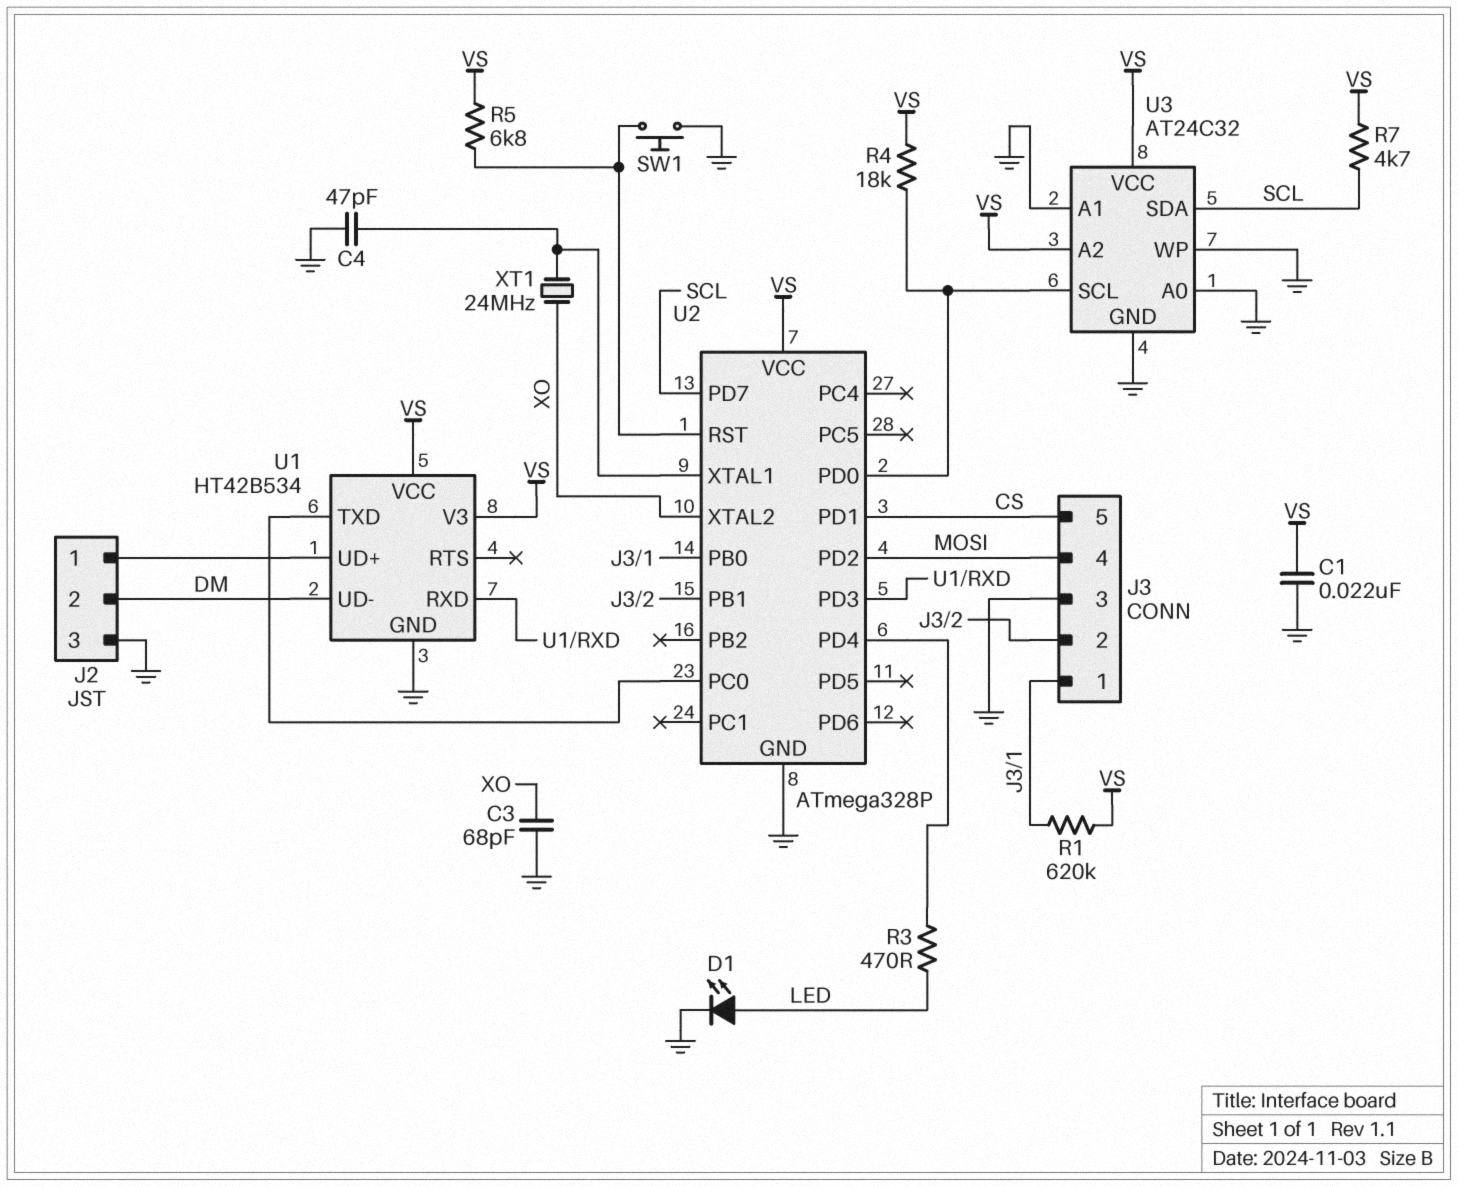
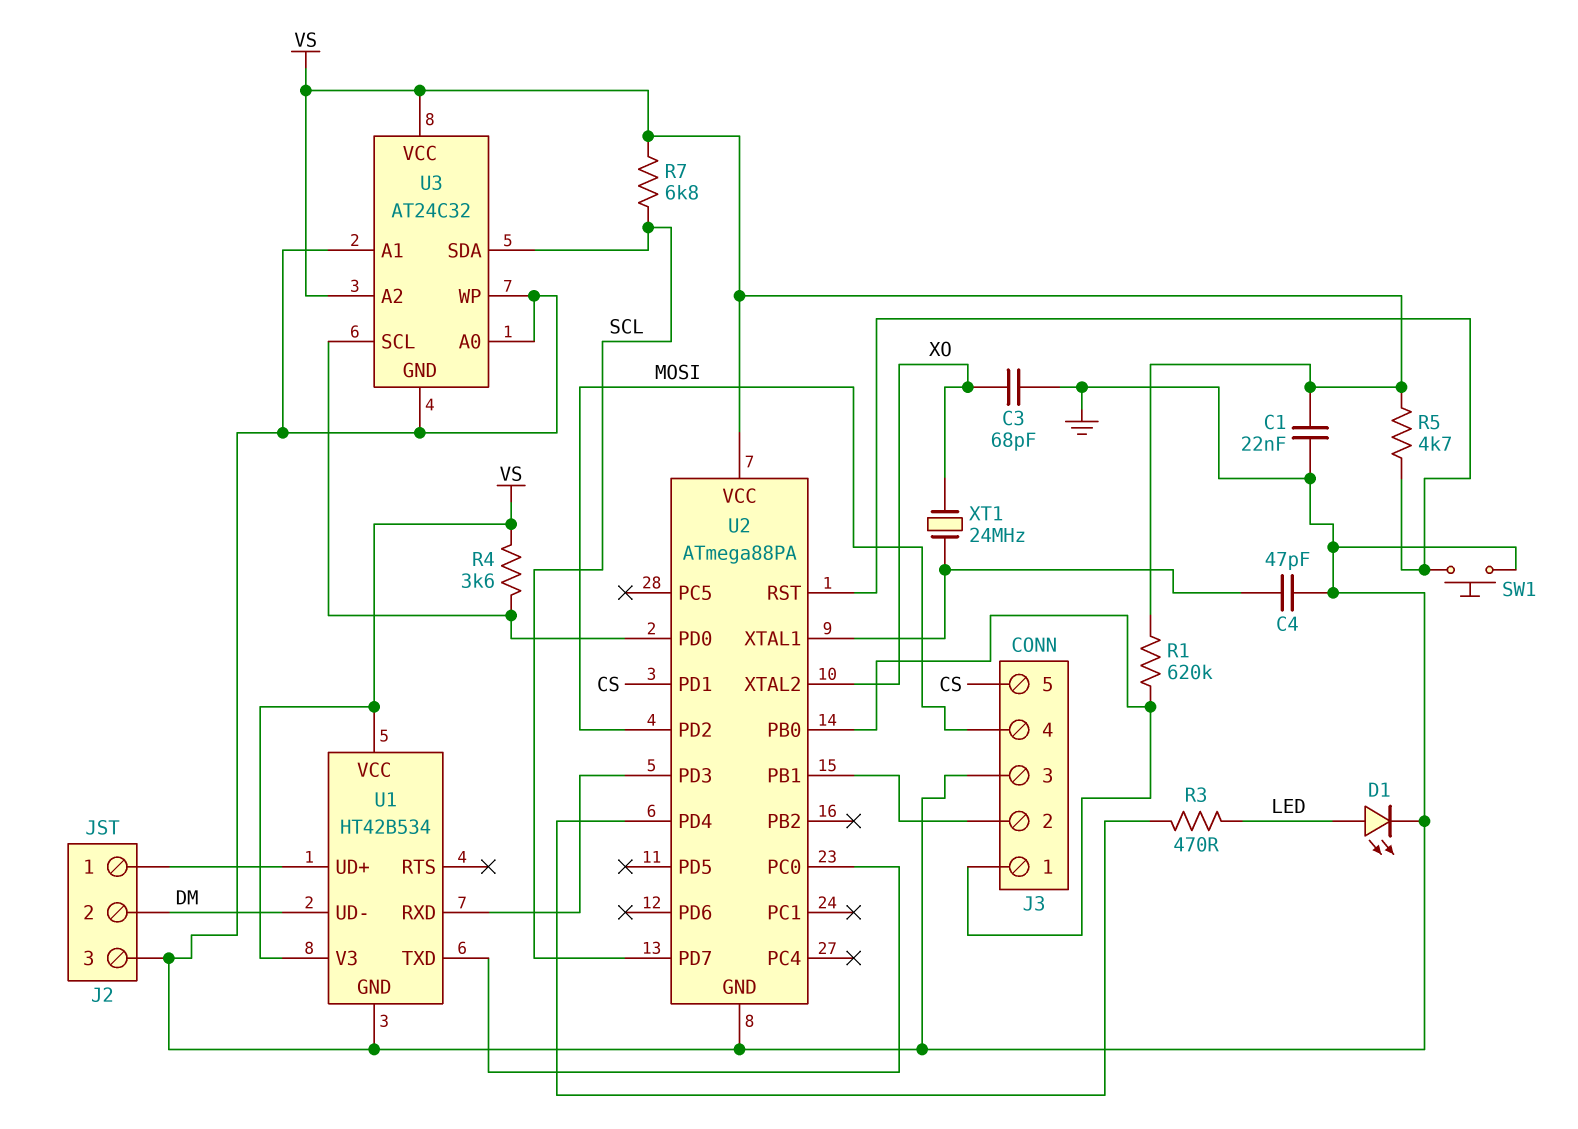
R4: 18k (U2/PD0, VS) -> 3.6k (U2/PD0, VS)
R5: 6.8k (U2/RST, VS) -> 4.7k (U2/RST, VS)
R7: 4.7k (SCL, VS) -> 6.8k (SCL, VS)
U2: ATmega328P -> ATmega88PA

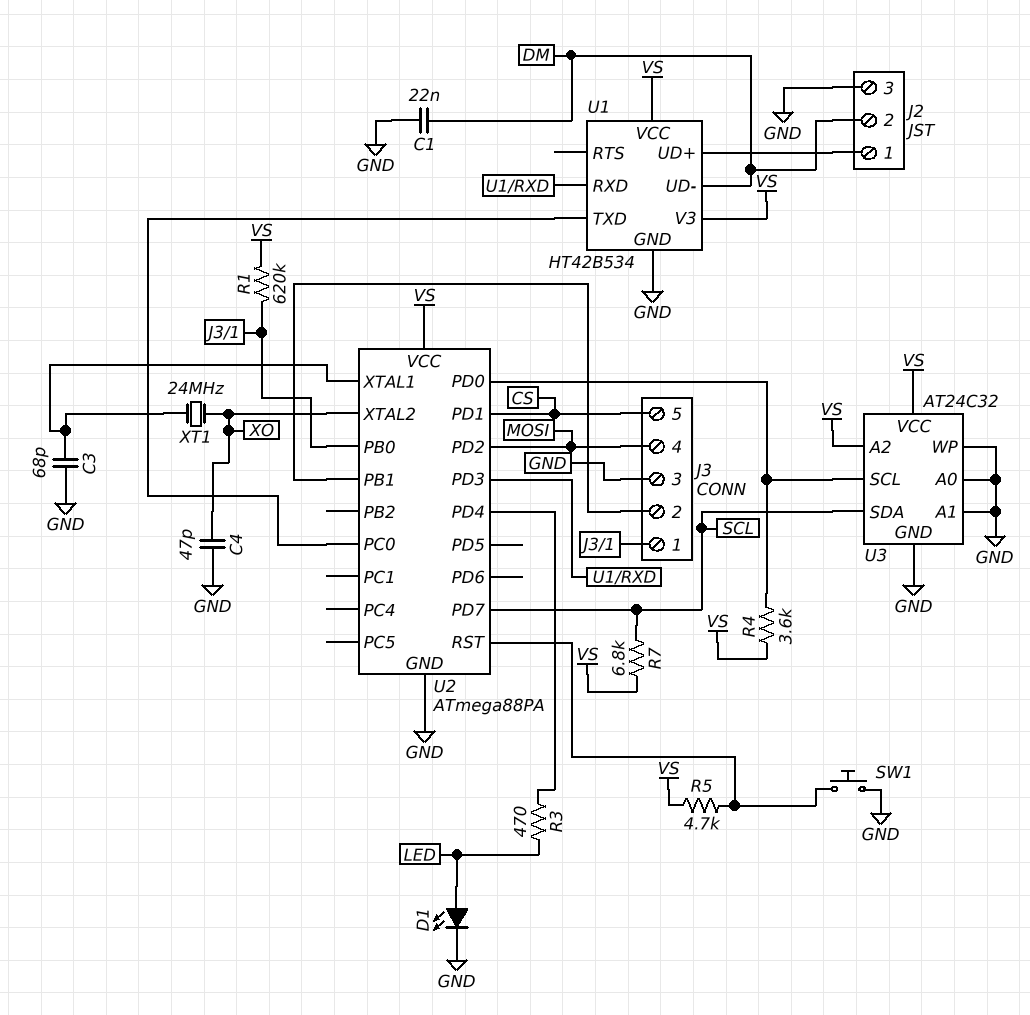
C1: 22nF (GND, VS) -> 22nF (DM, GND)
C3: 68pF (GND, XO) -> 68pF (GND, U2/XTAL1)
C4: 47pF (GND, U2/XTAL1) -> 47pF (GND, XO)

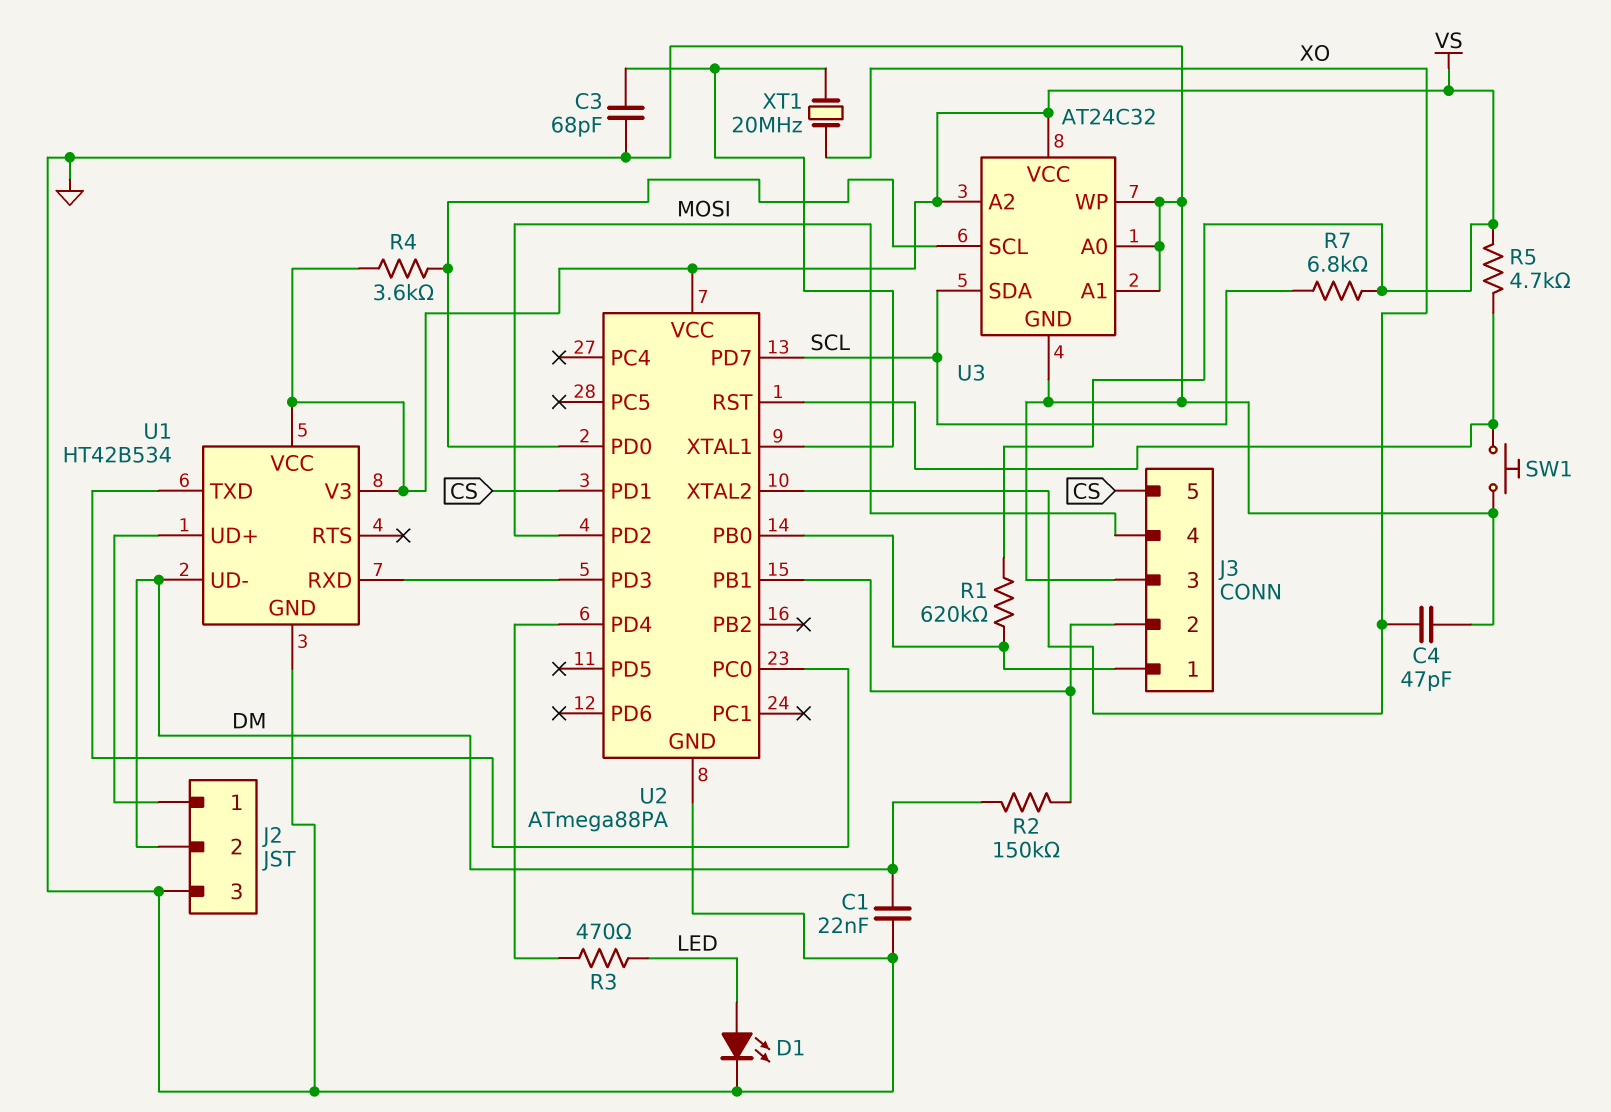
R2: none -> 150k (DM, J3/2)
XT1: 24MHz (U2/XTAL1, XO) -> 20MHz (U2/XTAL1, XO)

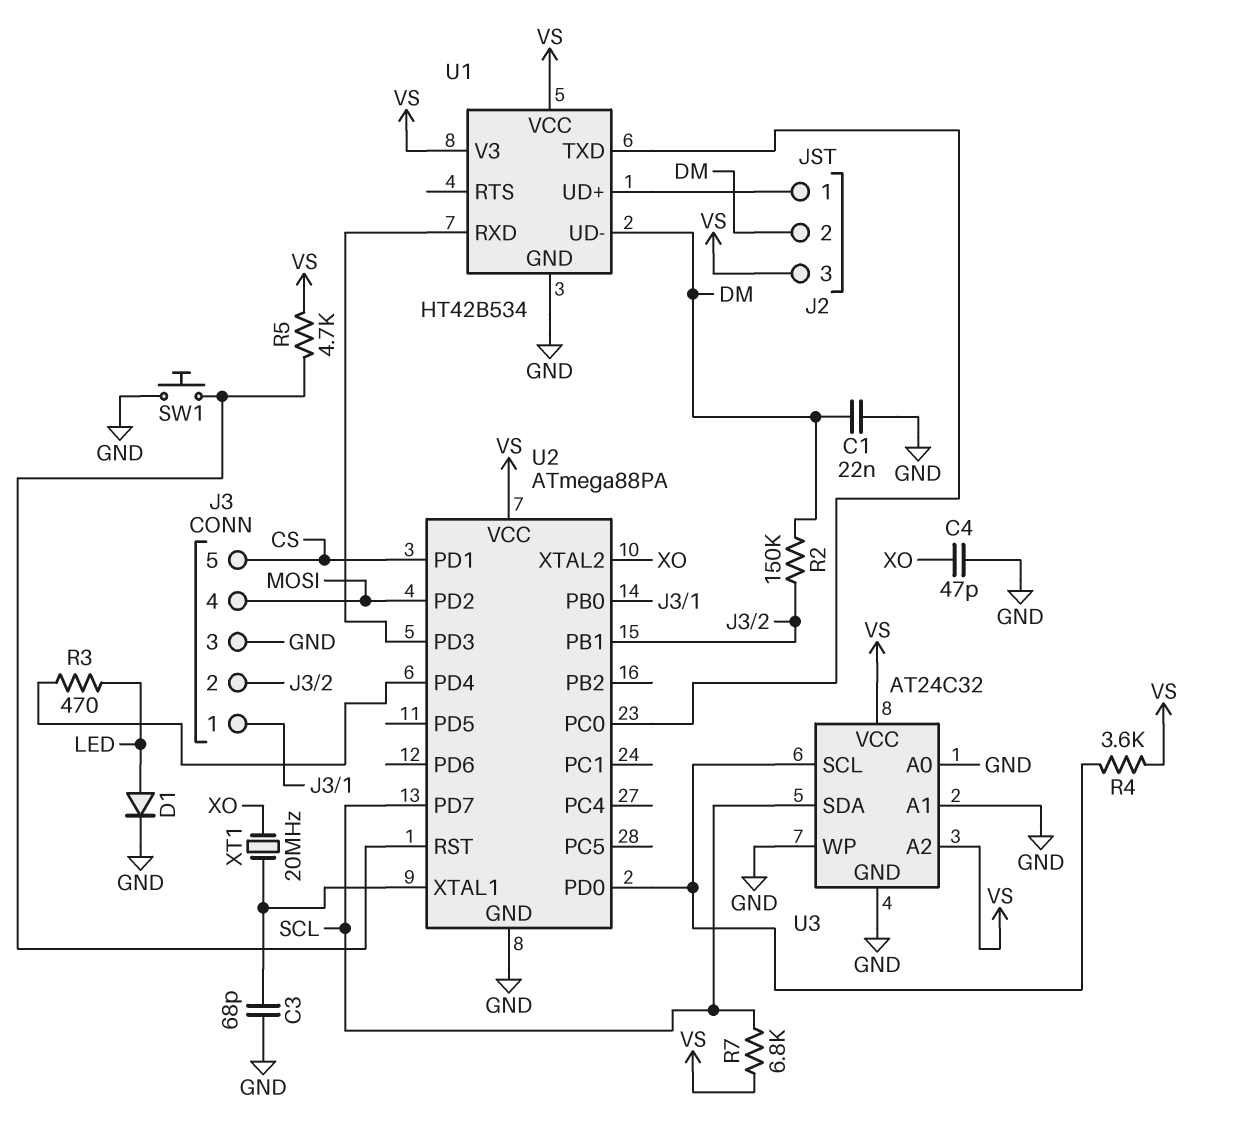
D1: LED (A LED, K GND) -> diode (A LED, K GND)
J2 pin 3: GND -> VS
R1: 620k (J3/1, VS) -> none

